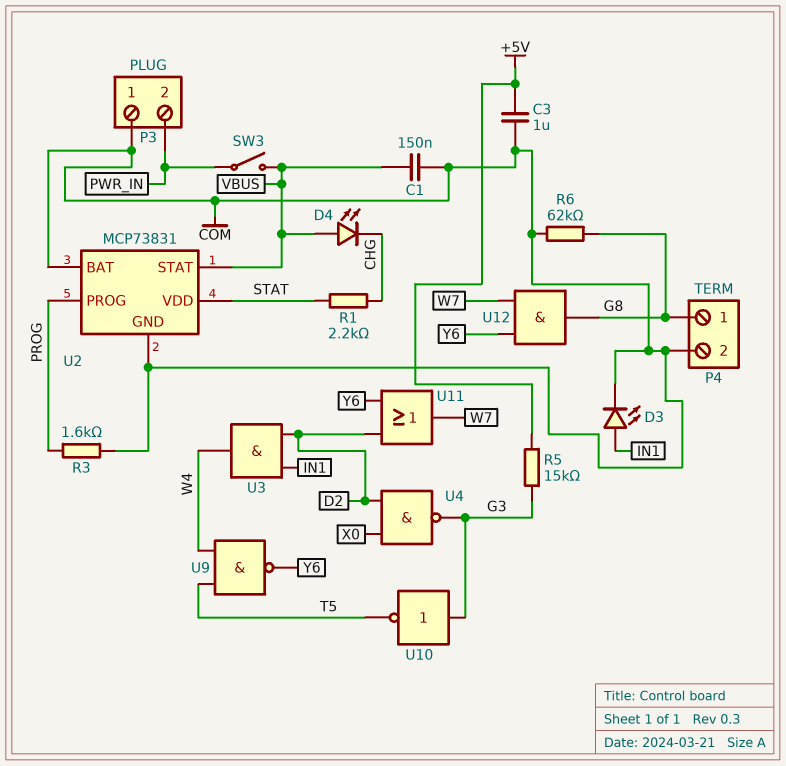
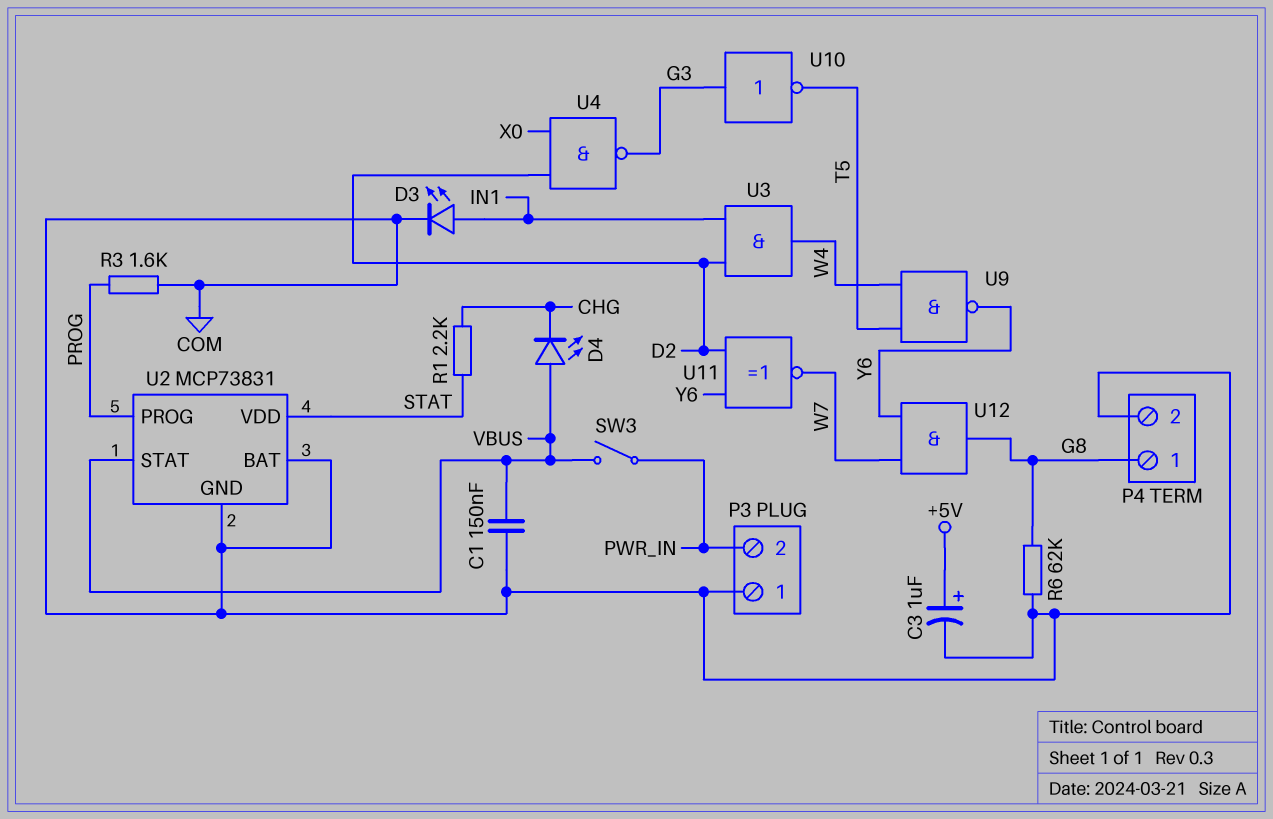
C3: 1uF (+5V, COM) -> 1uF (plus +5V, minus COM)
R5: 15k (+5V, G3) -> none
U11: OR (in D2, in Y6, out W7) -> XNOR (in D2, in Y6, out W7)

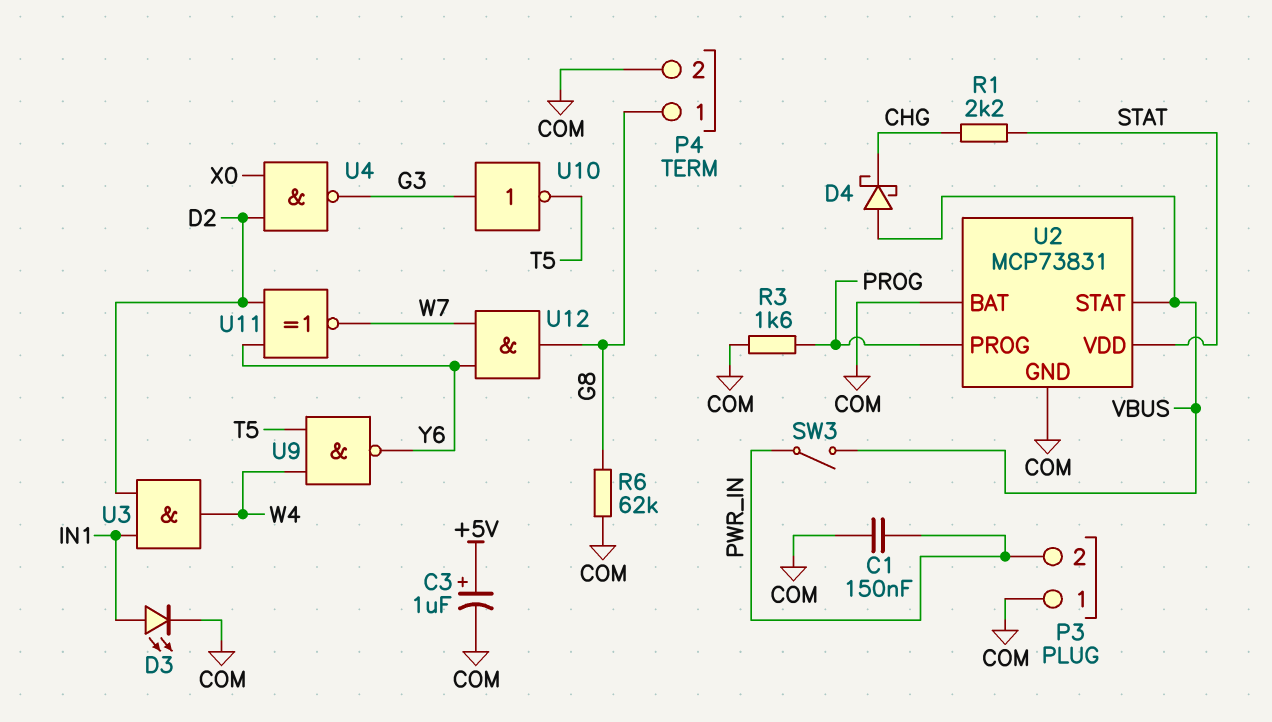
C1: 150nF (COM, VBUS) -> 150nF (COM, PWR_IN)
D4: LED (A VBUS, K CHG) -> schottky (A VBUS, K CHG)

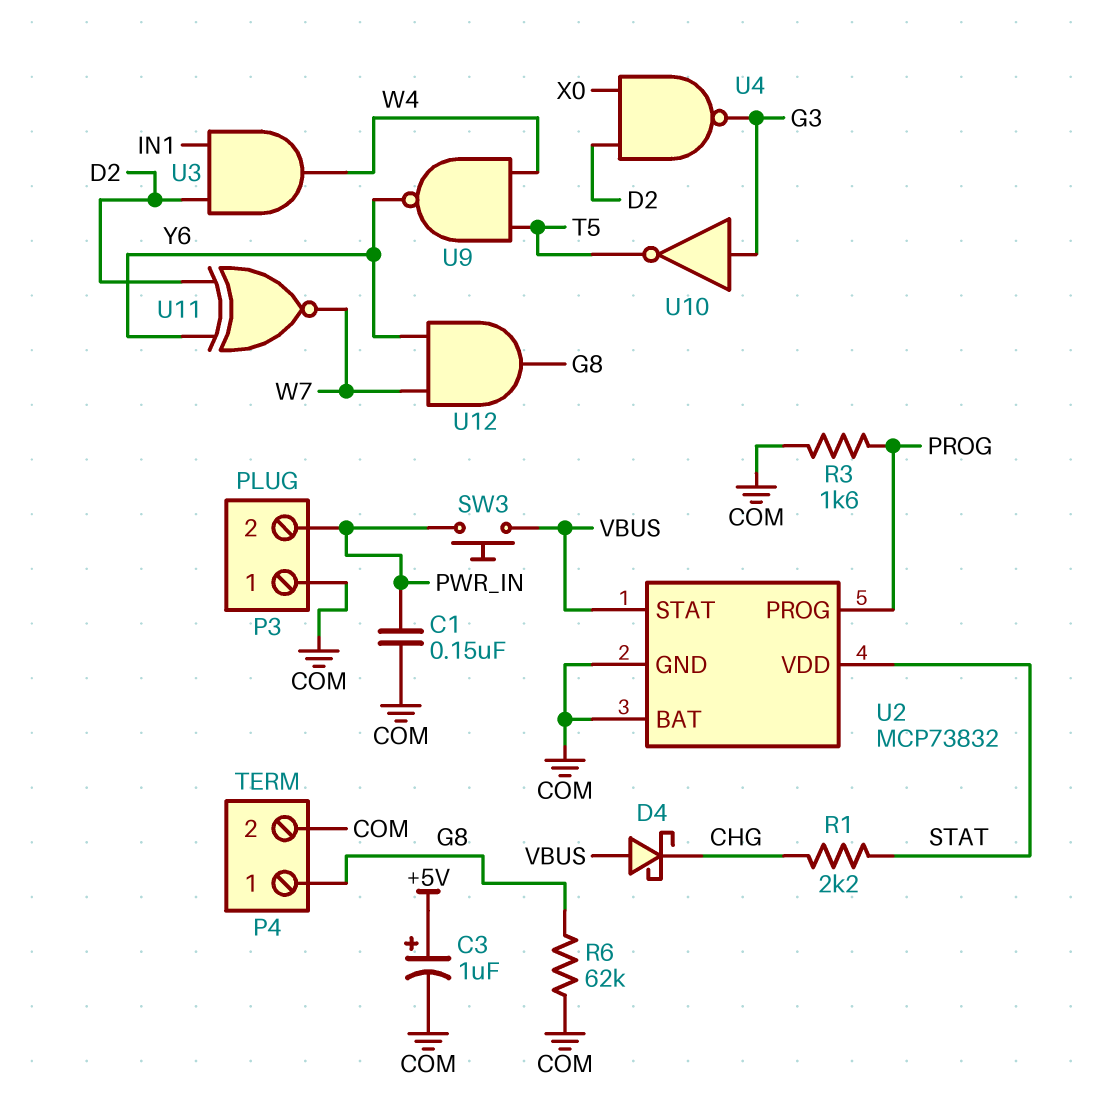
D3: LED (A IN1, K COM) -> none
SW3: switch (PWR_IN, VBUS) -> button (PWR_IN, VBUS)
U2: MCP73831 -> MCP73832

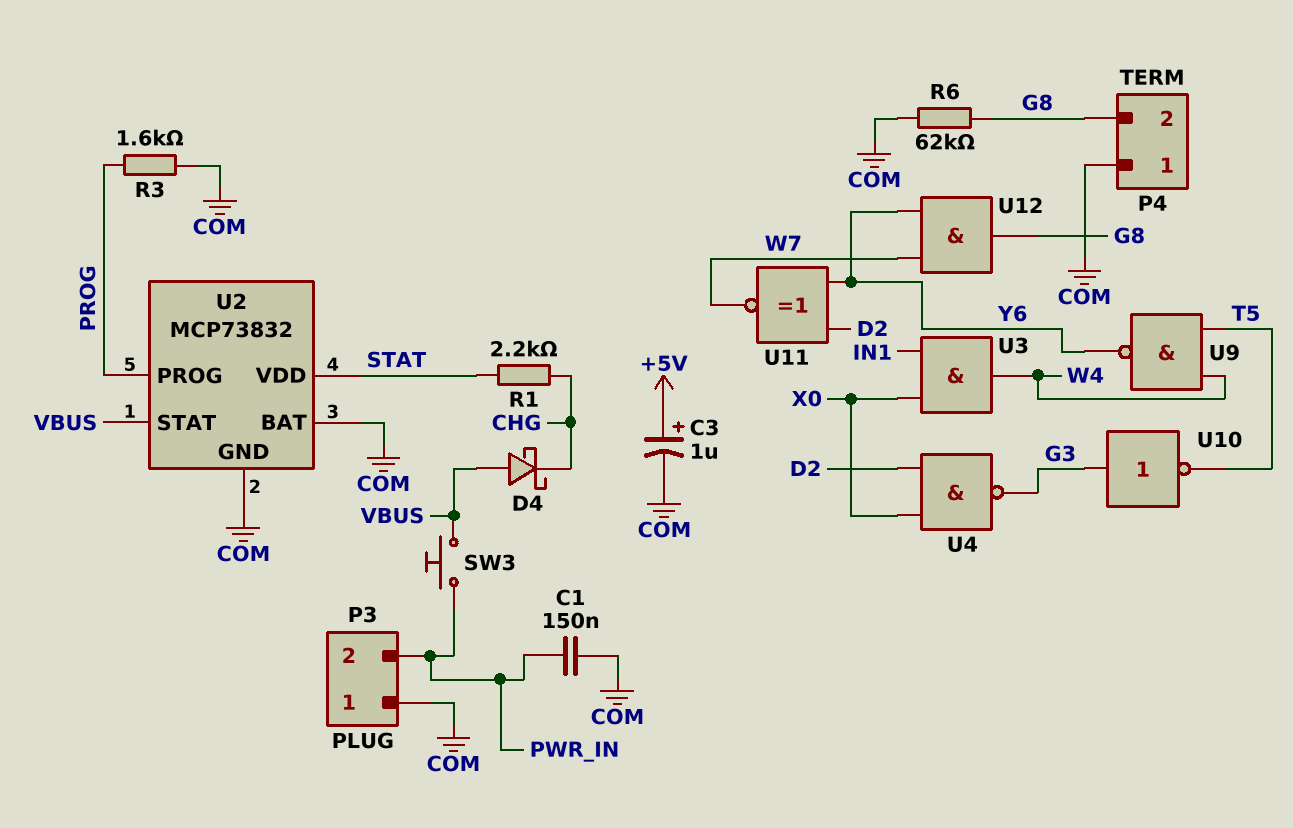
P4 pin 1: G8 -> COM
P4 pin 2: COM -> G8
U3: AND (in D2, in IN1, out W4) -> AND (in IN1, in X0, out W4)

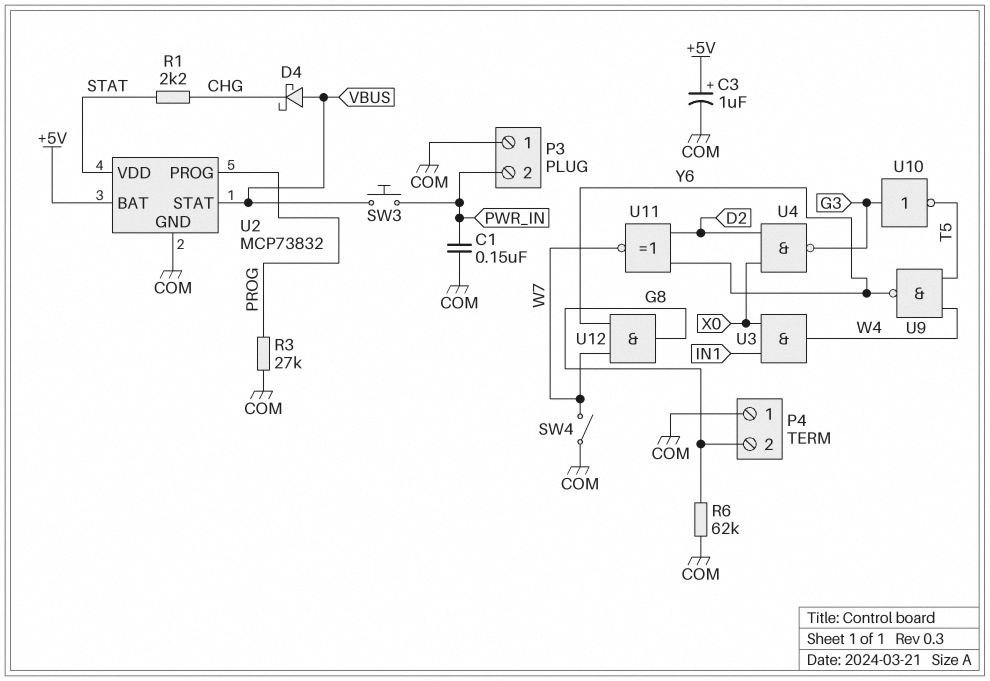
R3: 1.6k (COM, PROG) -> 27k (COM, PROG)
SW4: none -> switch (COM, W7)
U2 pin BAT: COM -> +5V

